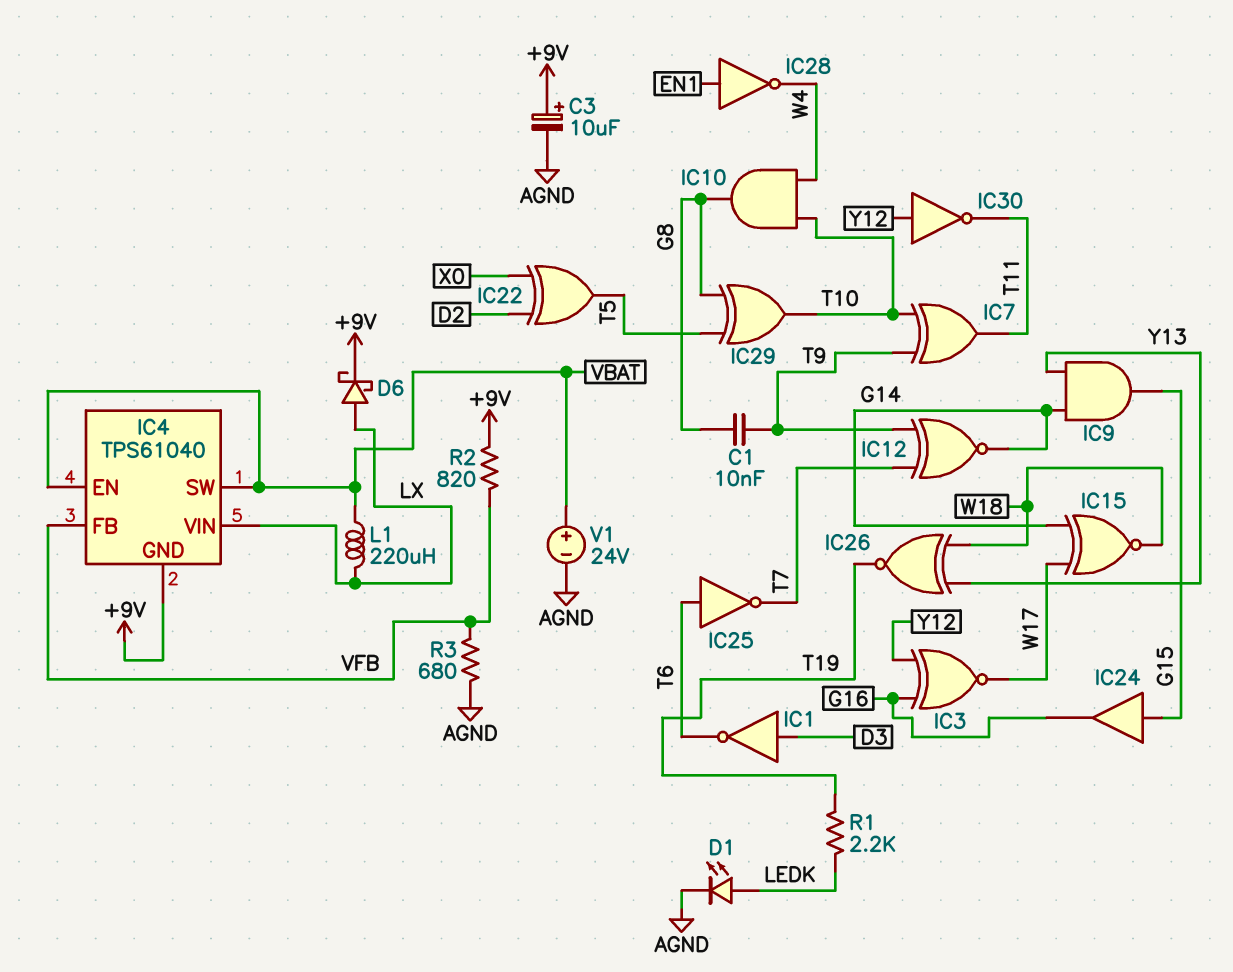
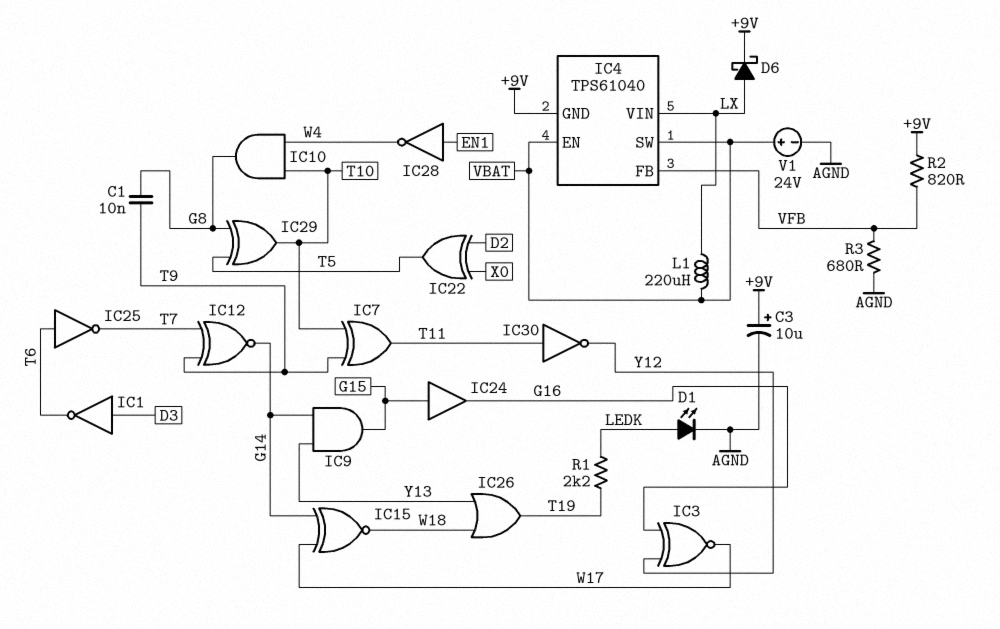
IC26: XNOR (in W18, in Y13, out T19) -> OR (in W18, in Y13, out T19)
IC30: NOT (in Y12, out T11) -> NOT (in T11, out Y12)

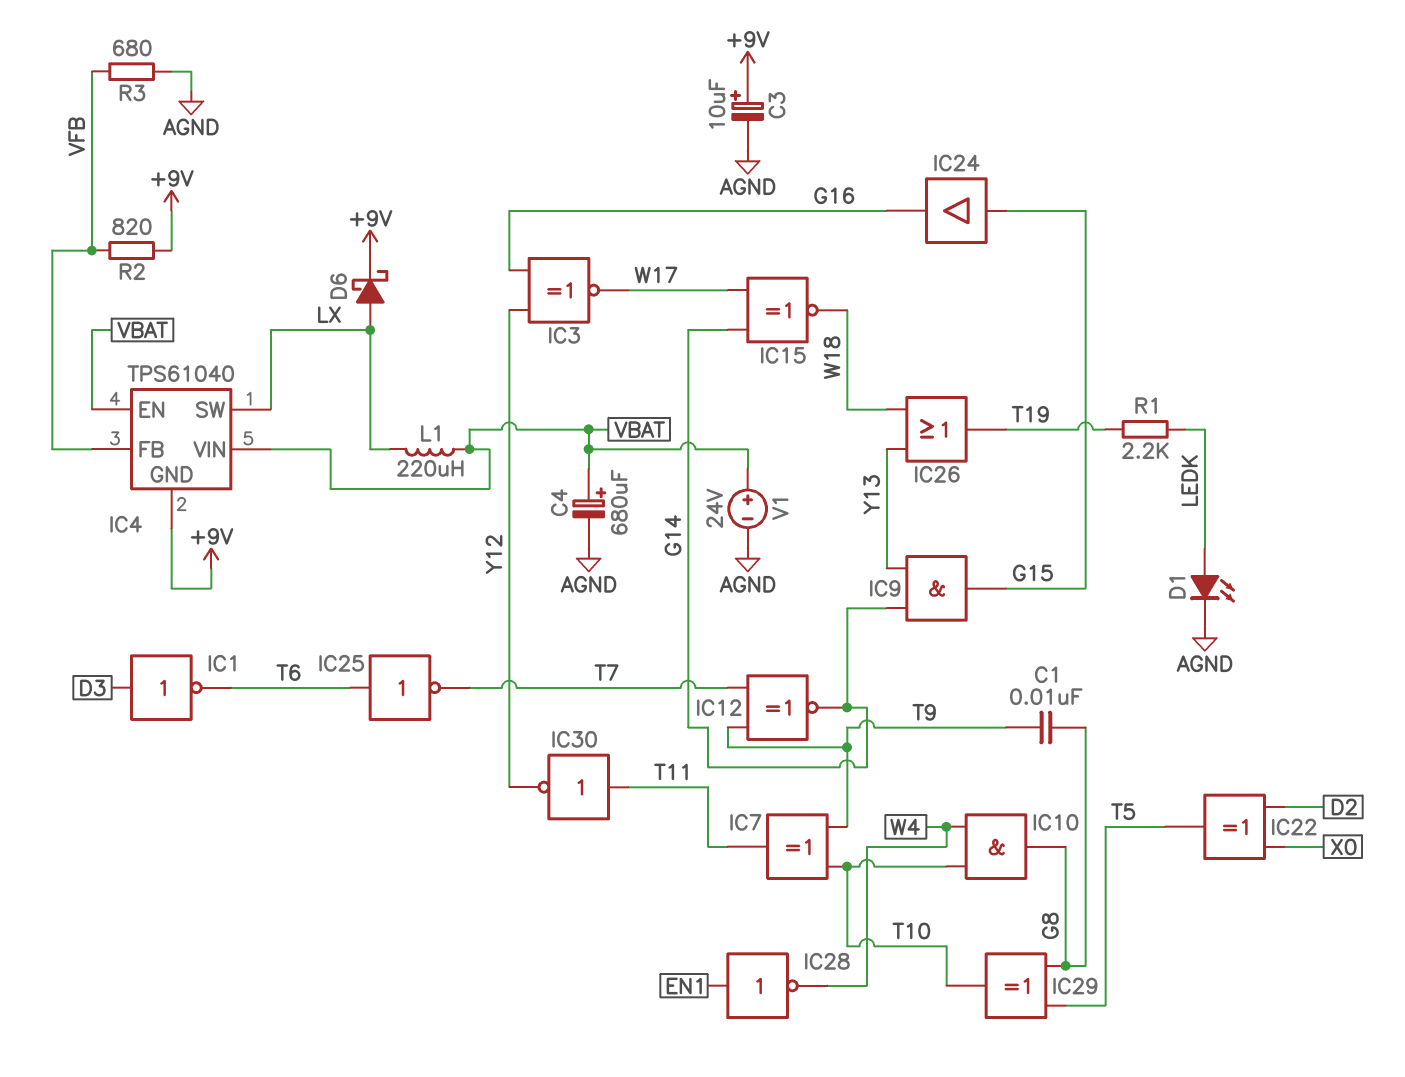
C4: none -> 680uF (plus VBAT, minus AGND)
IC4 pin SW: VBAT -> LX
IC4 pin VIN: LX -> VBAT

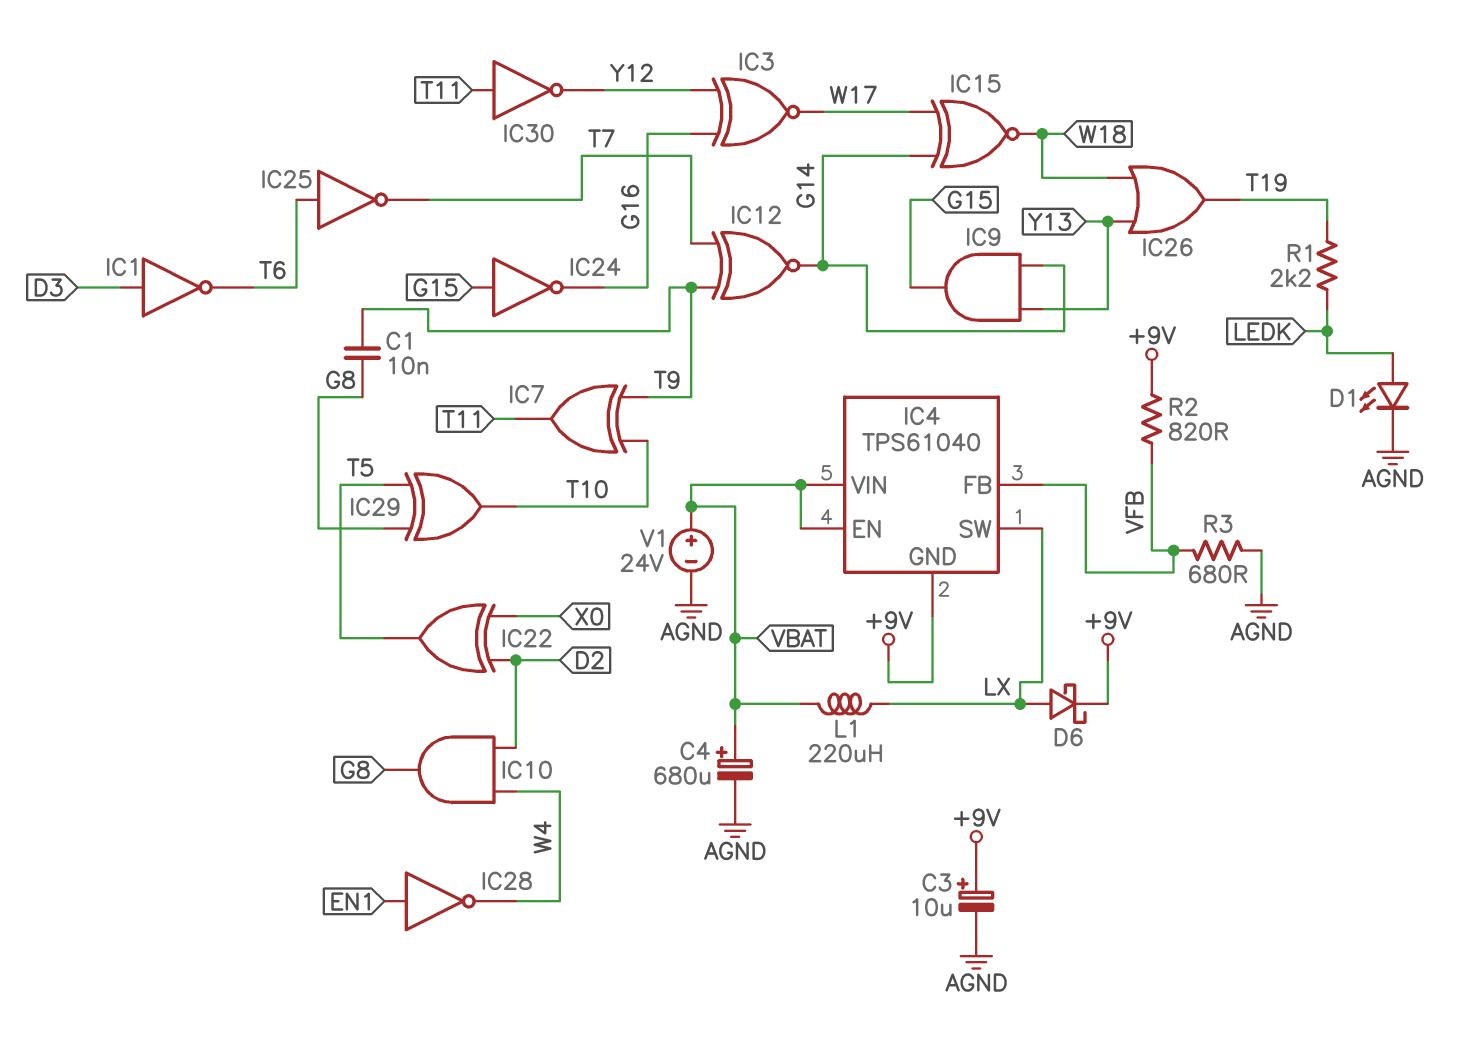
IC10: AND (in T10, in W4, out G8) -> AND (in D2, in W4, out G8)
IC24: buffer (in G15, out G16) -> NOT (in G15, out G16)

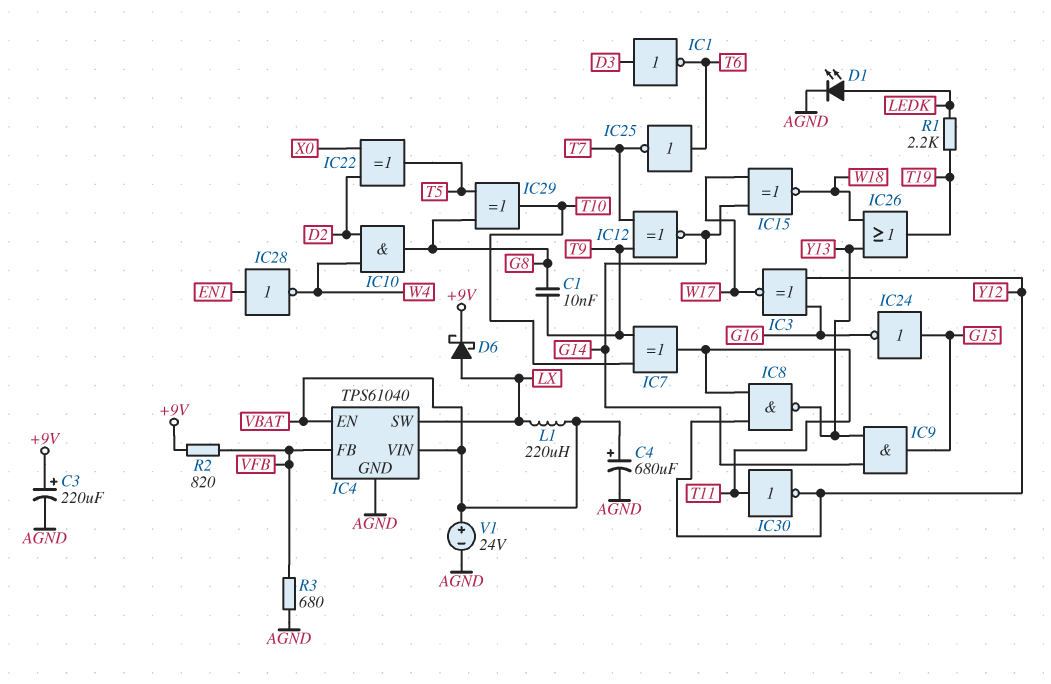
C3: 10uF (plus +9V, minus AGND) -> 220uF (plus +9V, minus AGND)
IC4 pin GND: +9V -> AGND
IC8: none -> NAND (in T11, in Y12, out Y13)

